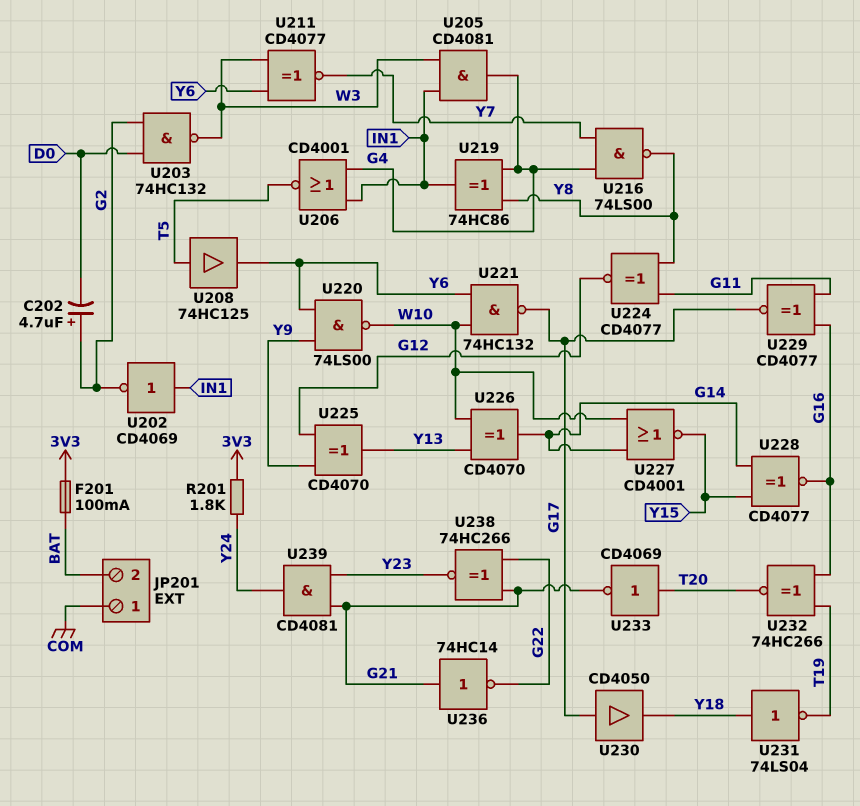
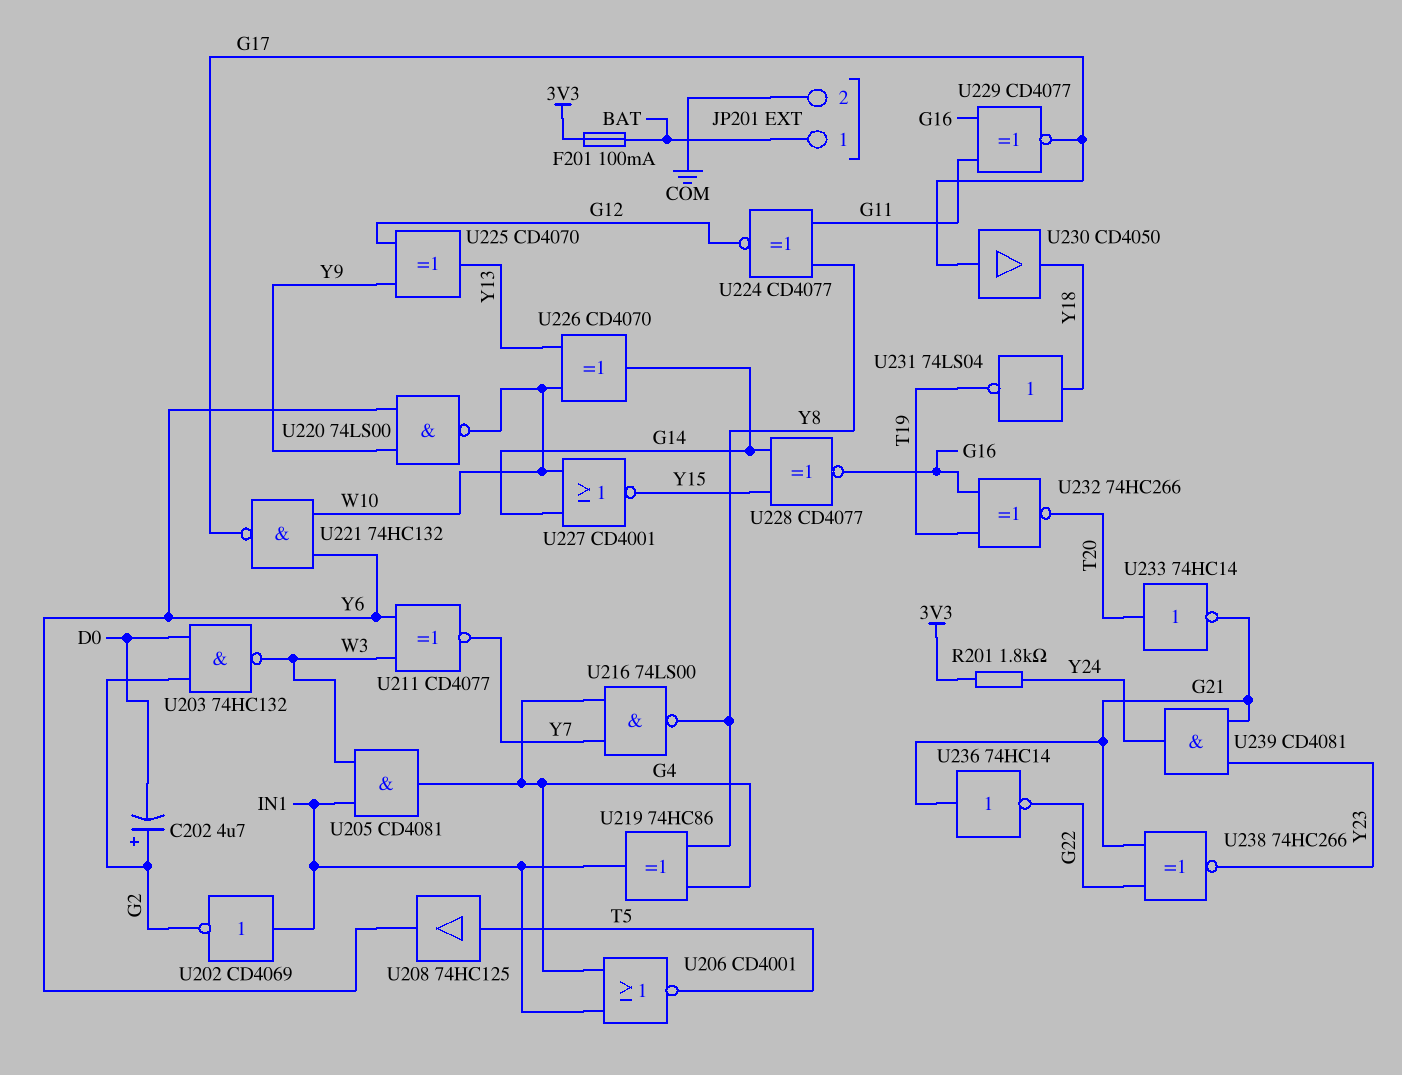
JP201 pin 1: COM -> BAT
JP201 pin 2: BAT -> COM
U233: NOT CD4069 (in T20, out G21) -> NOT 74HC14 (in T20, out G21)

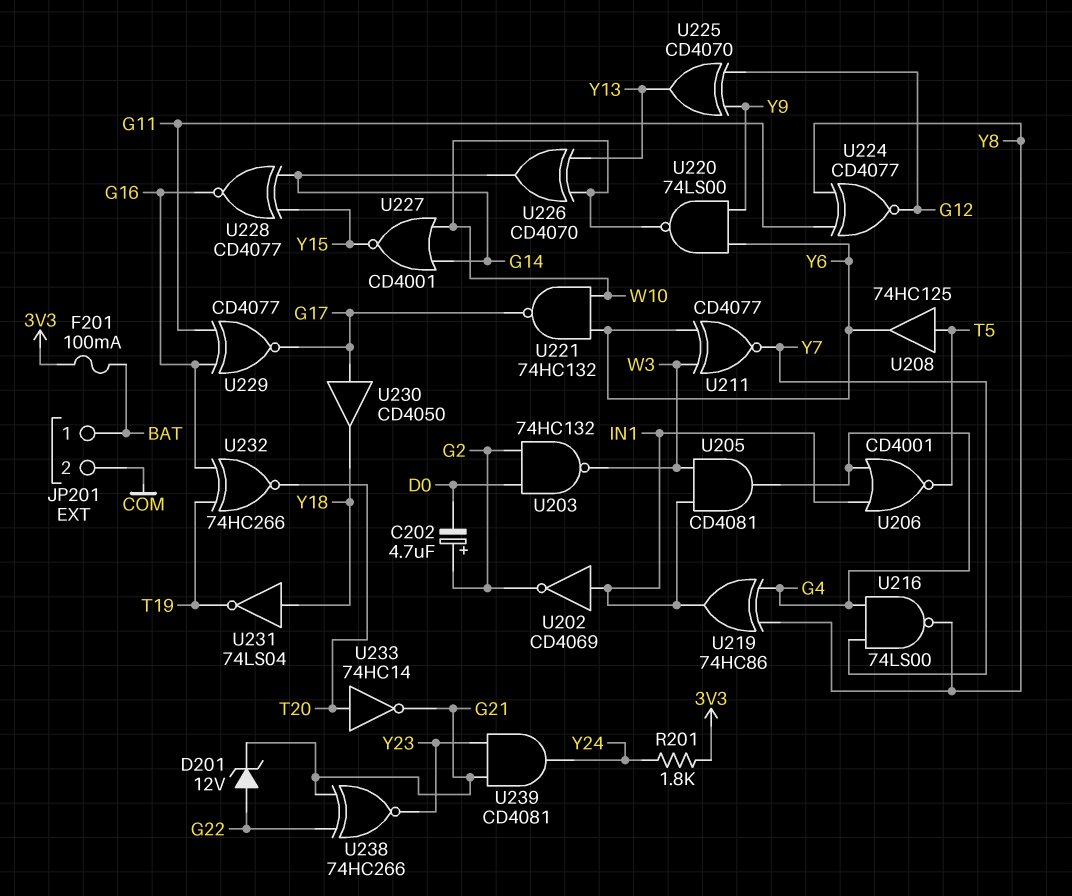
D201: none -> zener 12V (A G22, K G21)
U236: NOT 74HC14 (in G21, out G22) -> none

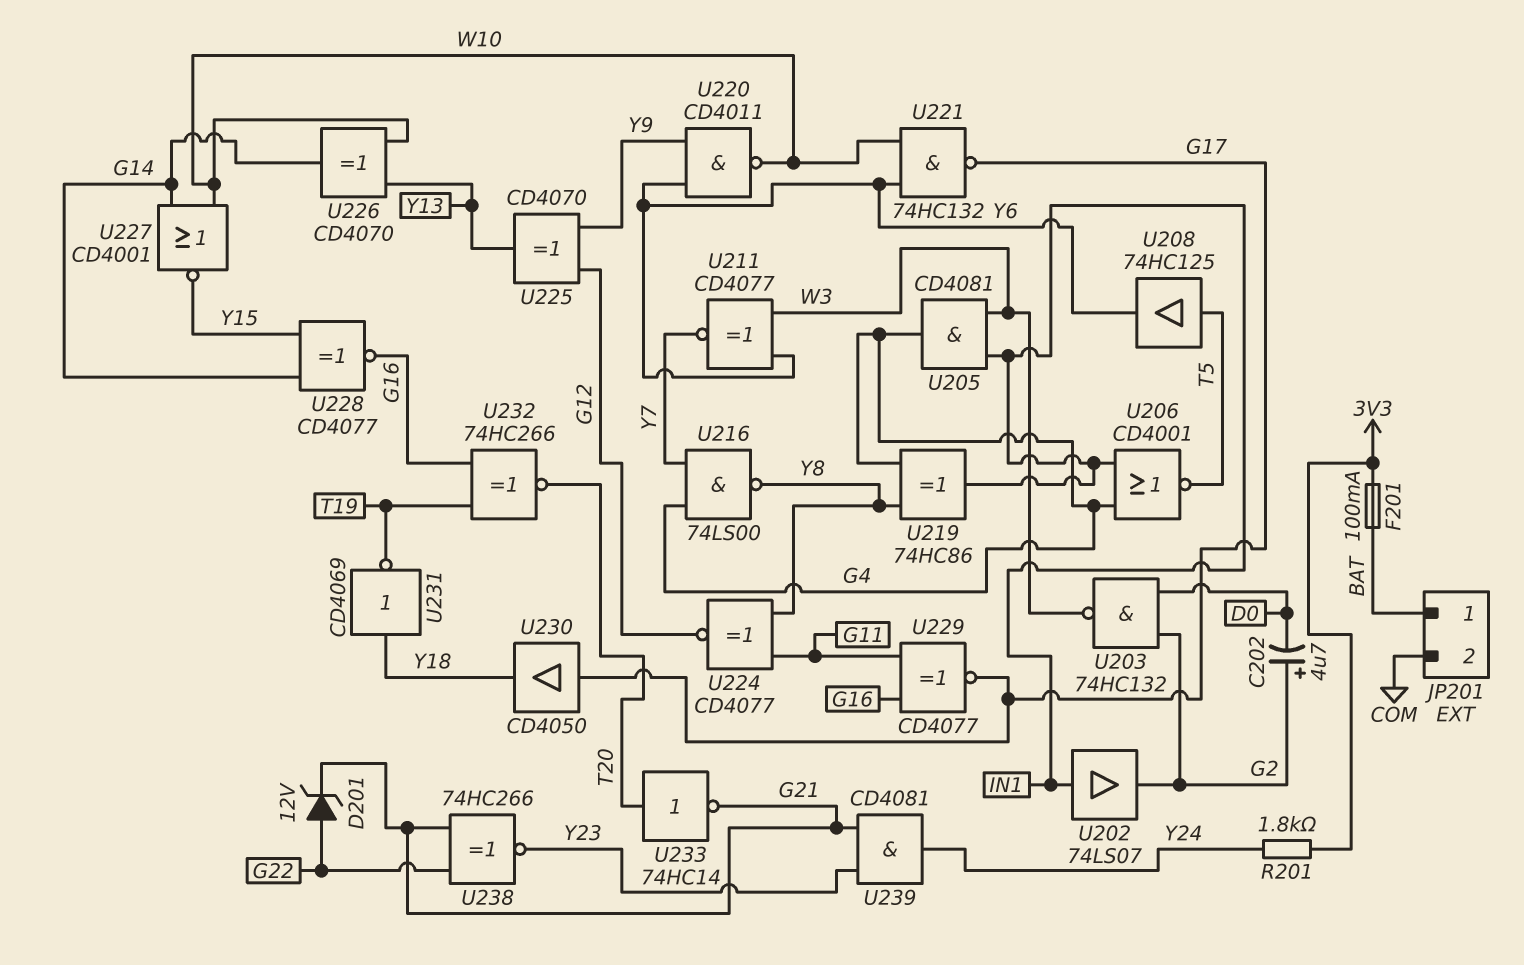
U202: NOT CD4069 (in IN1, out G2) -> buffer 74LS07 (in IN1, out G2)
U220: NAND 74LS00 (in Y6, in Y9, out W10) -> NAND CD4011 (in Y6, in Y9, out W10)
U231: NOT 74LS04 (in Y18, out T19) -> NOT CD4069 (in Y18, out T19)

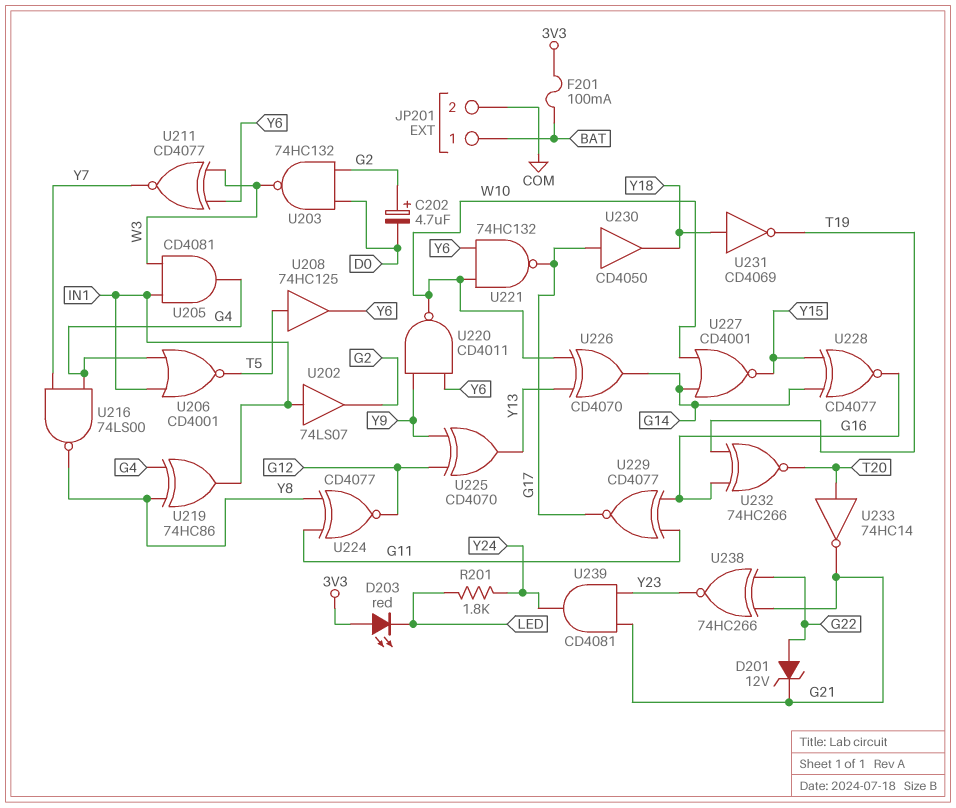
D203: none -> LED red (A 3V3, K LED)
R201: 1.8k (3V3, Y24) -> 1.8k (LED, Y24)

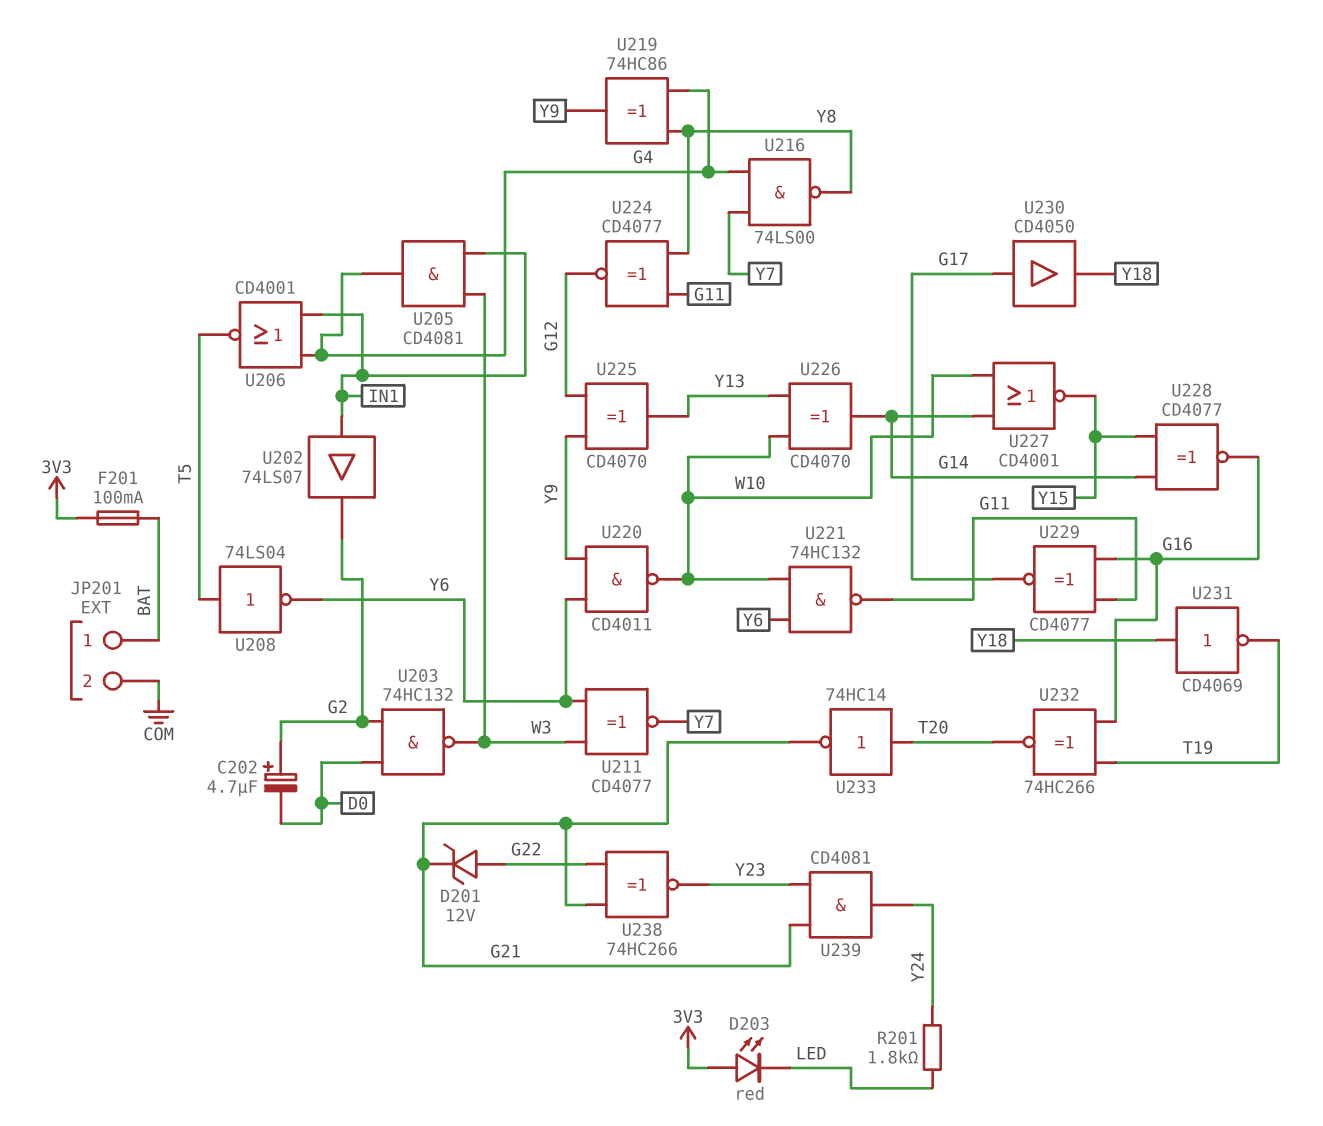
U208: buffer 74HC125 (in T5, out Y6) -> NOT 74LS04 (in T5, out Y6)
U219: XOR 74HC86 (in G4, in Y8, out IN1) -> XOR 74HC86 (in G4, in Y8, out Y9)
U221: NAND 74HC132 (in W10, in Y6, out G17) -> NAND 74HC132 (in W10, in Y6, out G11)

